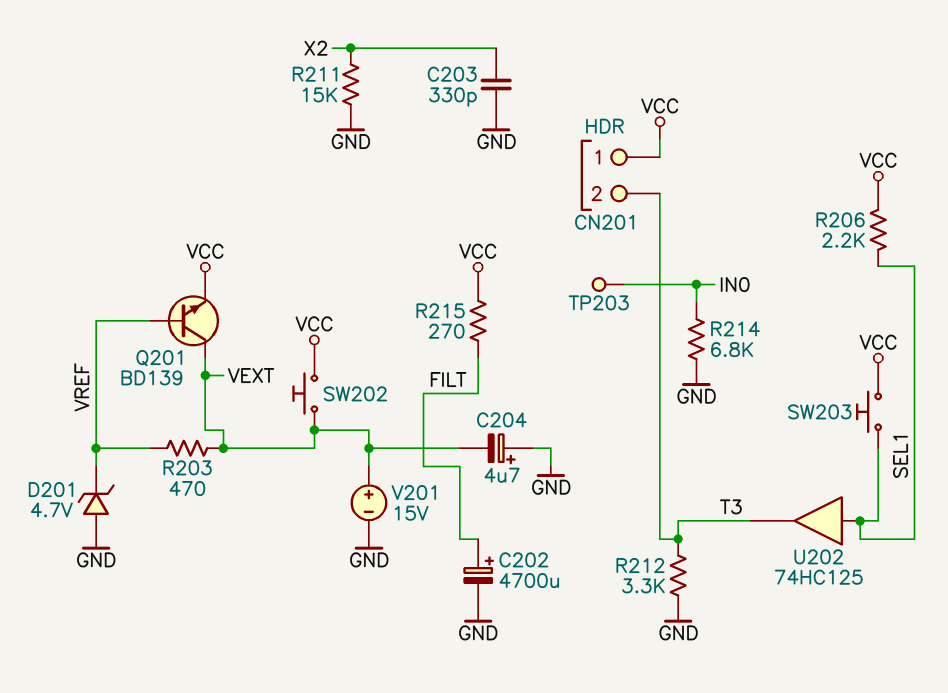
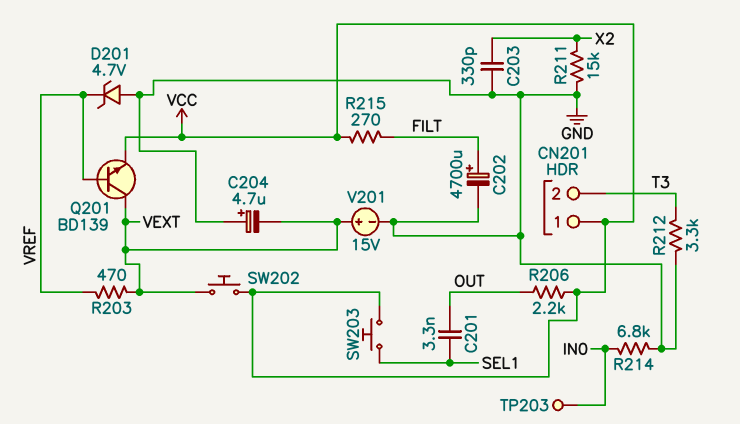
C201: none -> 3.3nF (OUT, SEL1)
R206: 2.2k (SEL1, VCC) -> 2.2k (OUT, VCC)
U202: buffer 74HC125 (in SEL1, out T3) -> none

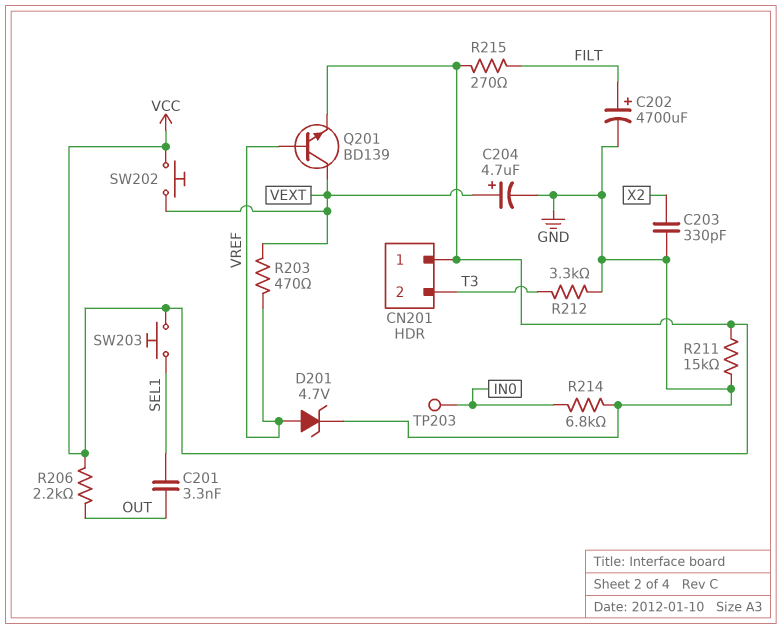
C204: 4.7uF (plus GND, minus VEXT) -> 4.7uF (plus VEXT, minus GND)
D201: zener 4.7V (A GND, K VREF) -> zener 4.7V (A VREF, K GND)
R211: 15k (GND, X2) -> 15k (GND, VCC)
V201: 15V (plus VEXT, minus GND) -> none

